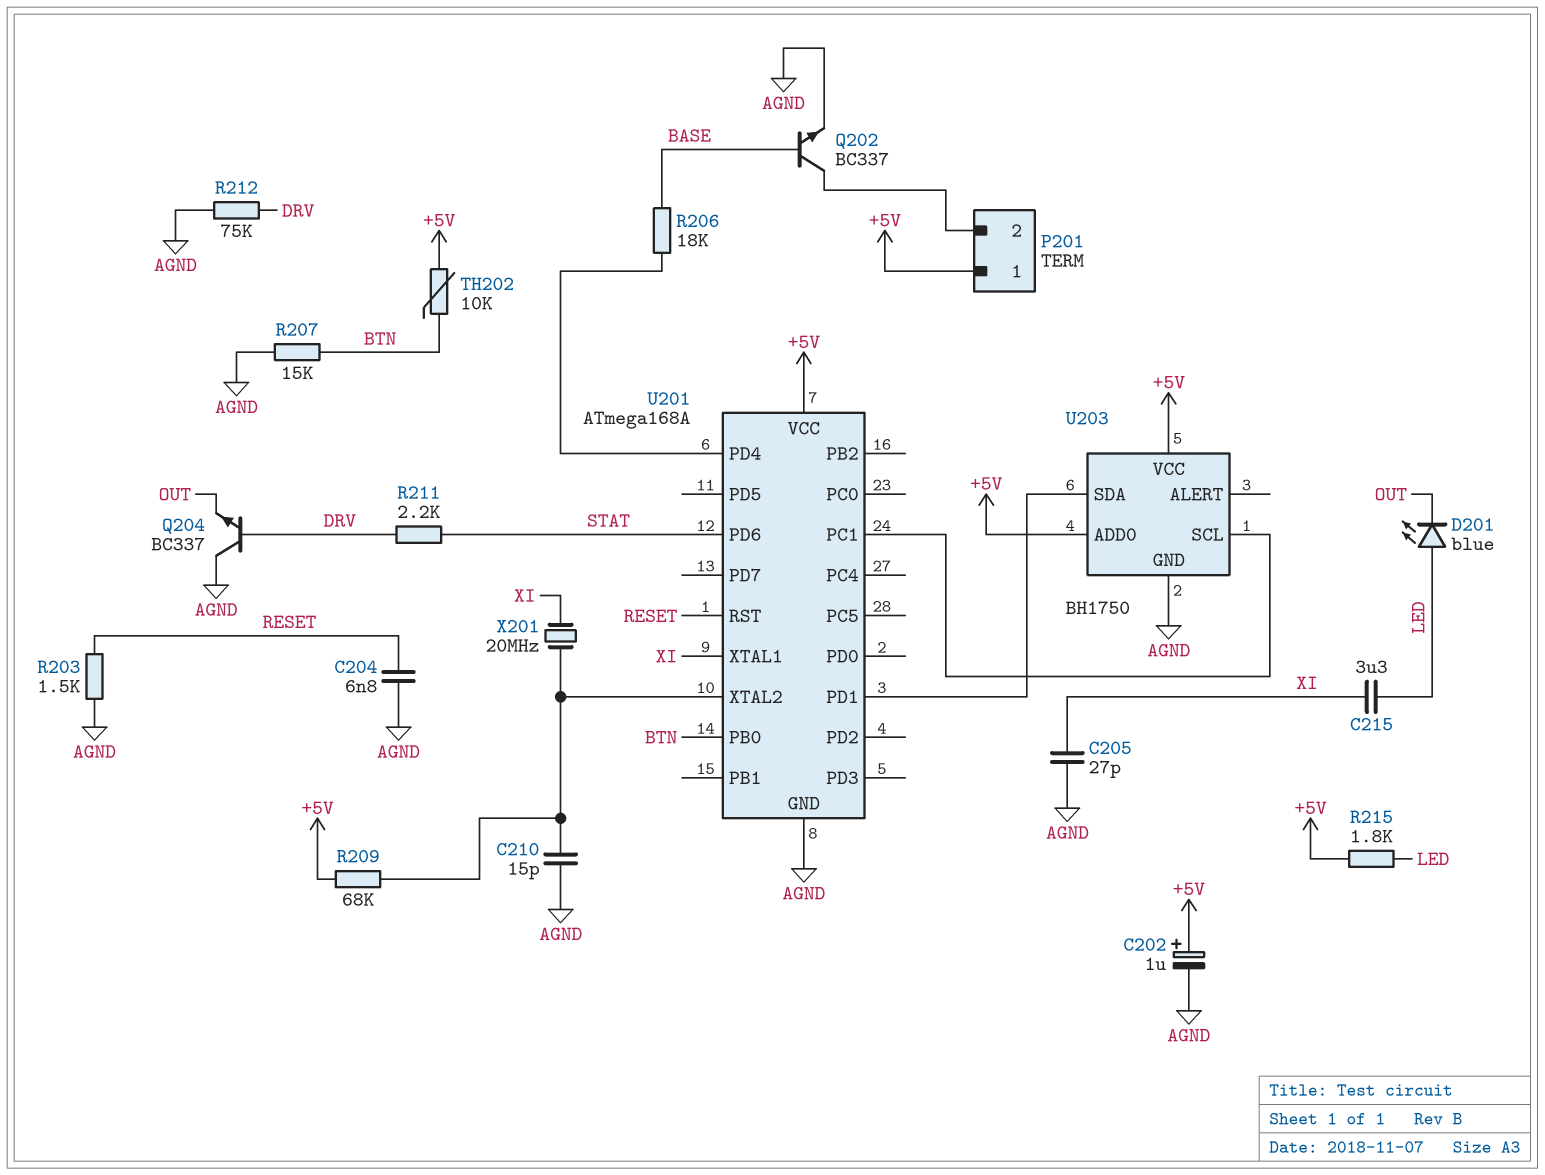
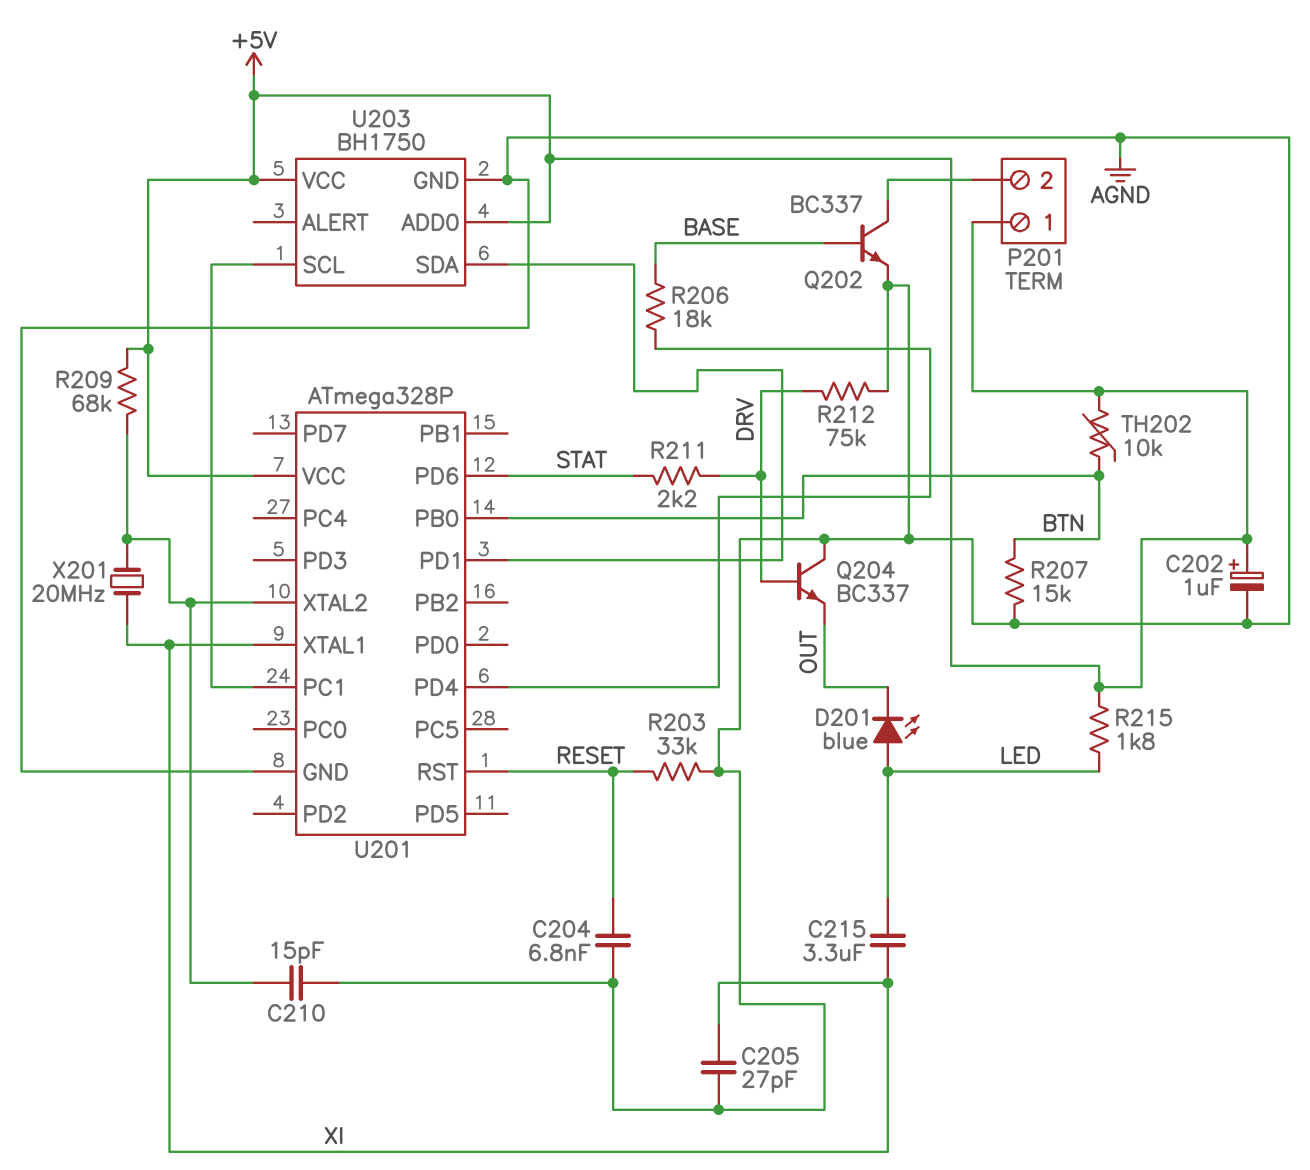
R203: 1.5k (AGND, RESET) -> 33k (AGND, RESET)
U201: ATmega168A -> ATmega328P

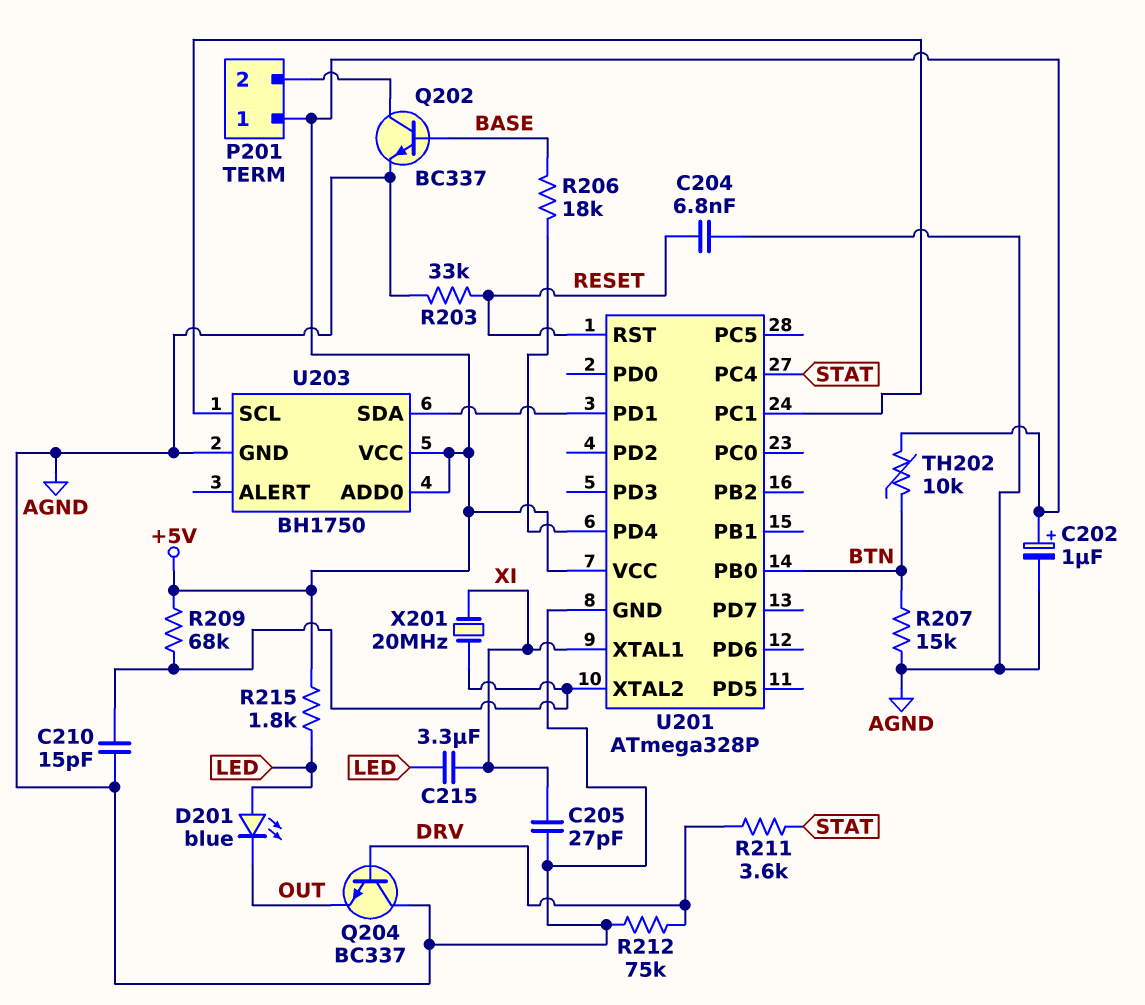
R211: 2.2k (DRV, STAT) -> 3.6k (DRV, STAT)
U201 pin PC4: none -> STAT
U201 pin PD6: STAT -> none

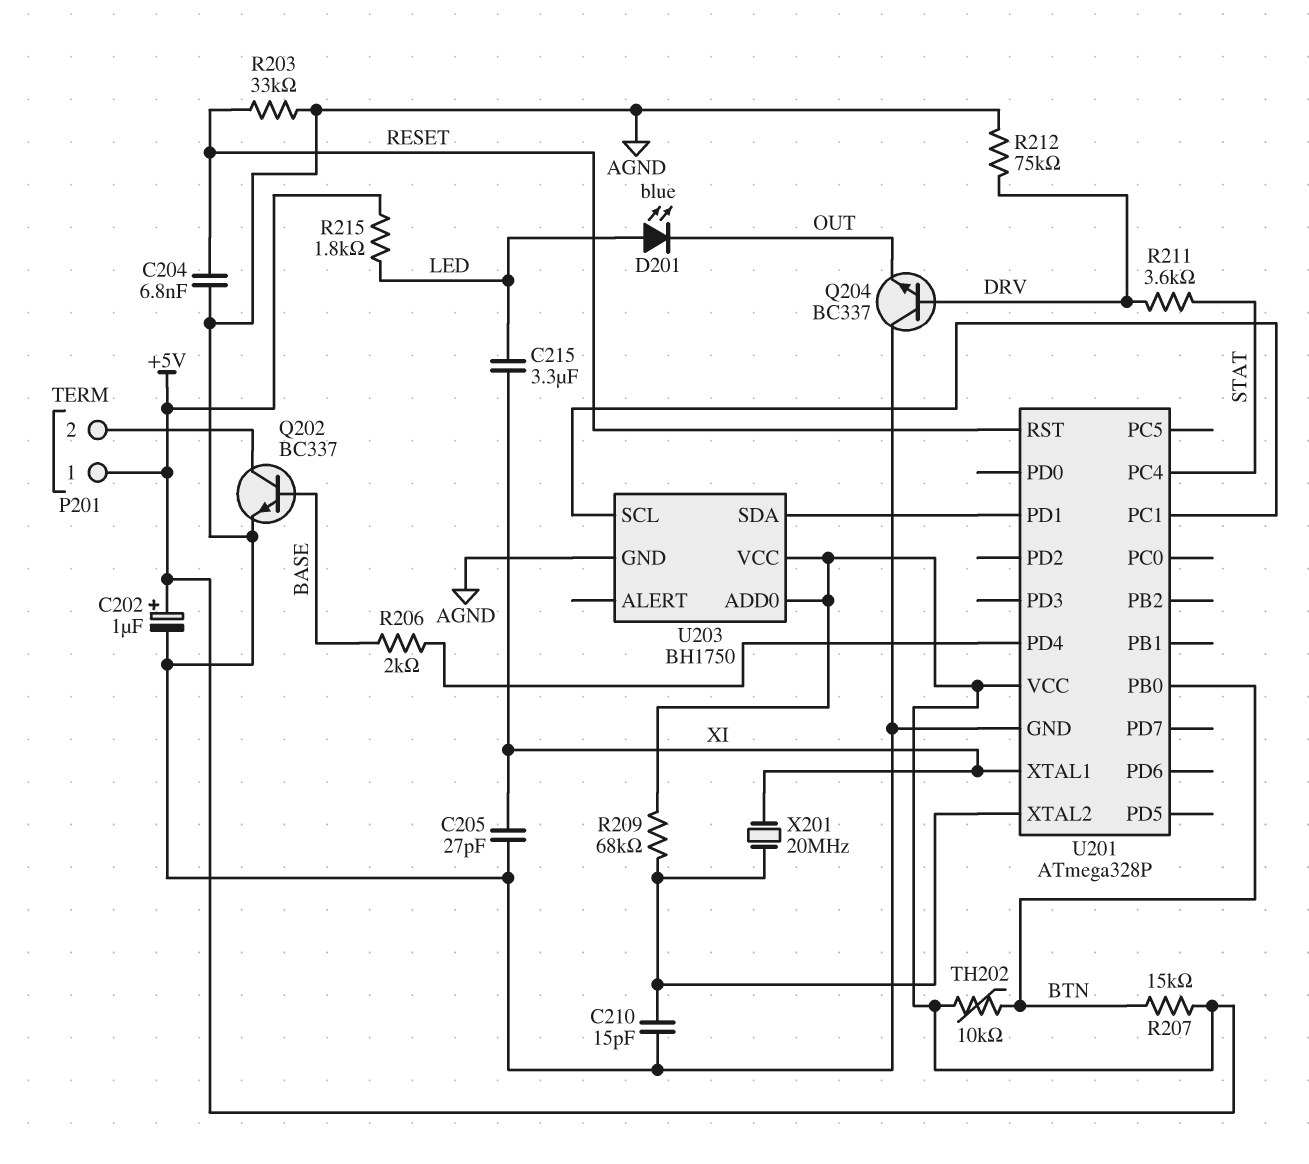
R206: 18k (BASE, U201/PD4) -> 2k (BASE, U201/PD4)
R207: 15k (AGND, BTN) -> 15k (+5V, BTN)

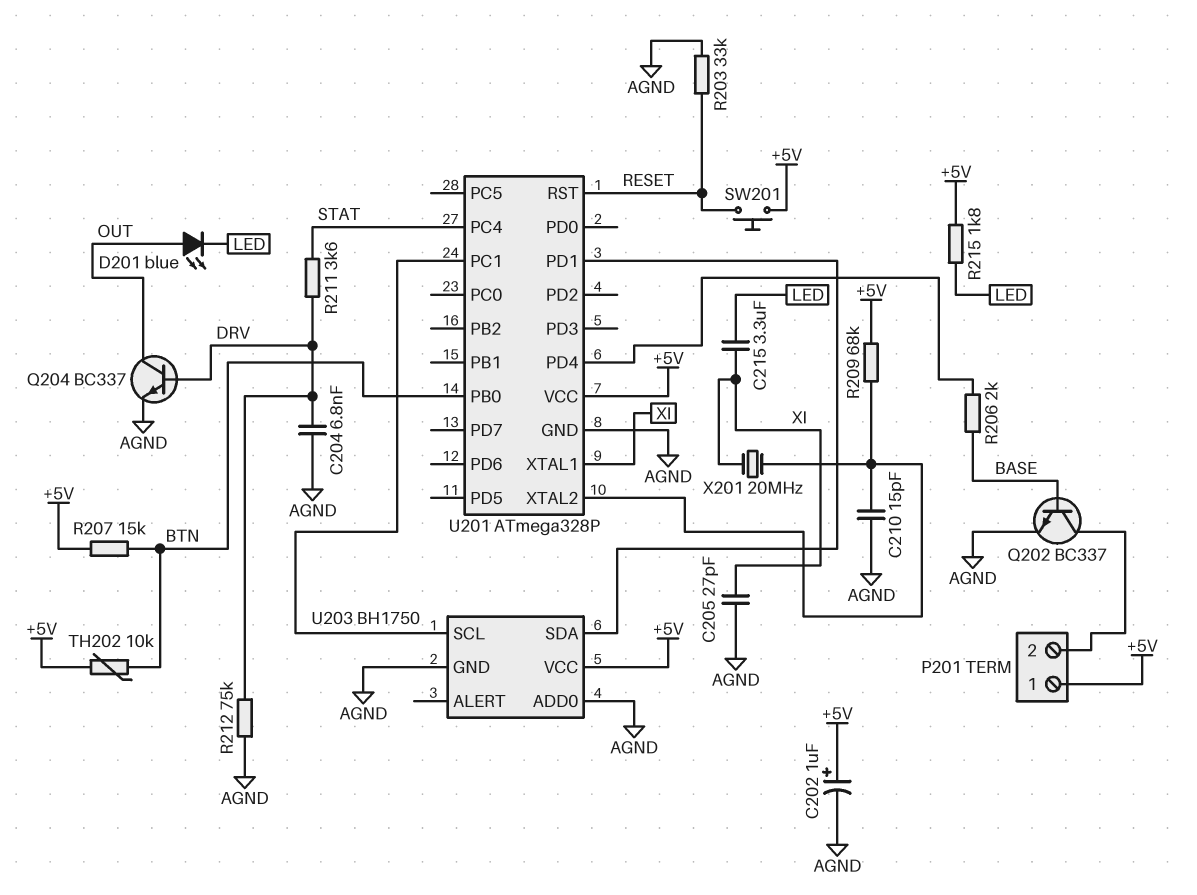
C204: 6.8nF (AGND, RESET) -> 6.8nF (AGND, DRV)
D201: LED blue (A LED, K OUT) -> LED blue (A OUT, K LED)
Q204: NPN BC337 (B DRV, C AGND, E OUT) -> NPN BC337 (B DRV, C OUT, E AGND)
SW201: none -> button (+5V, RESET)
U203 pin ADD0: +5V -> AGND

